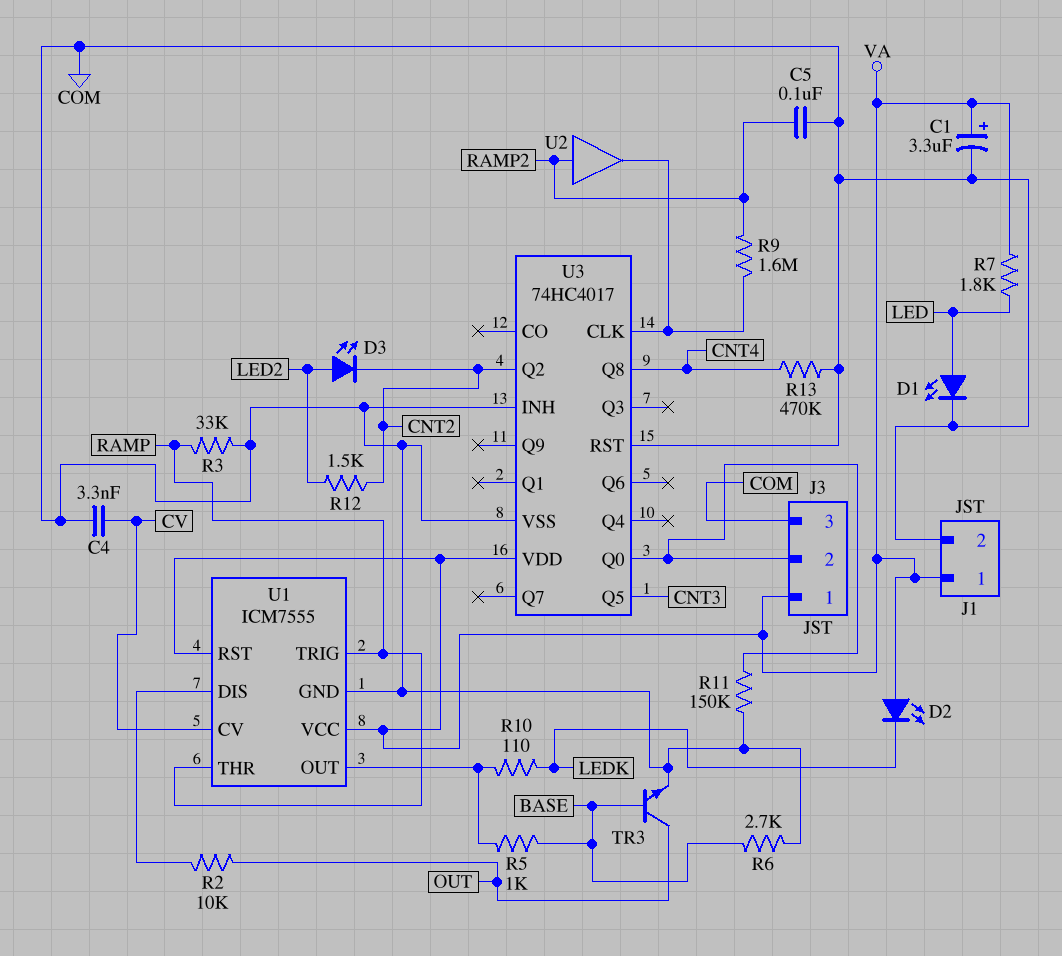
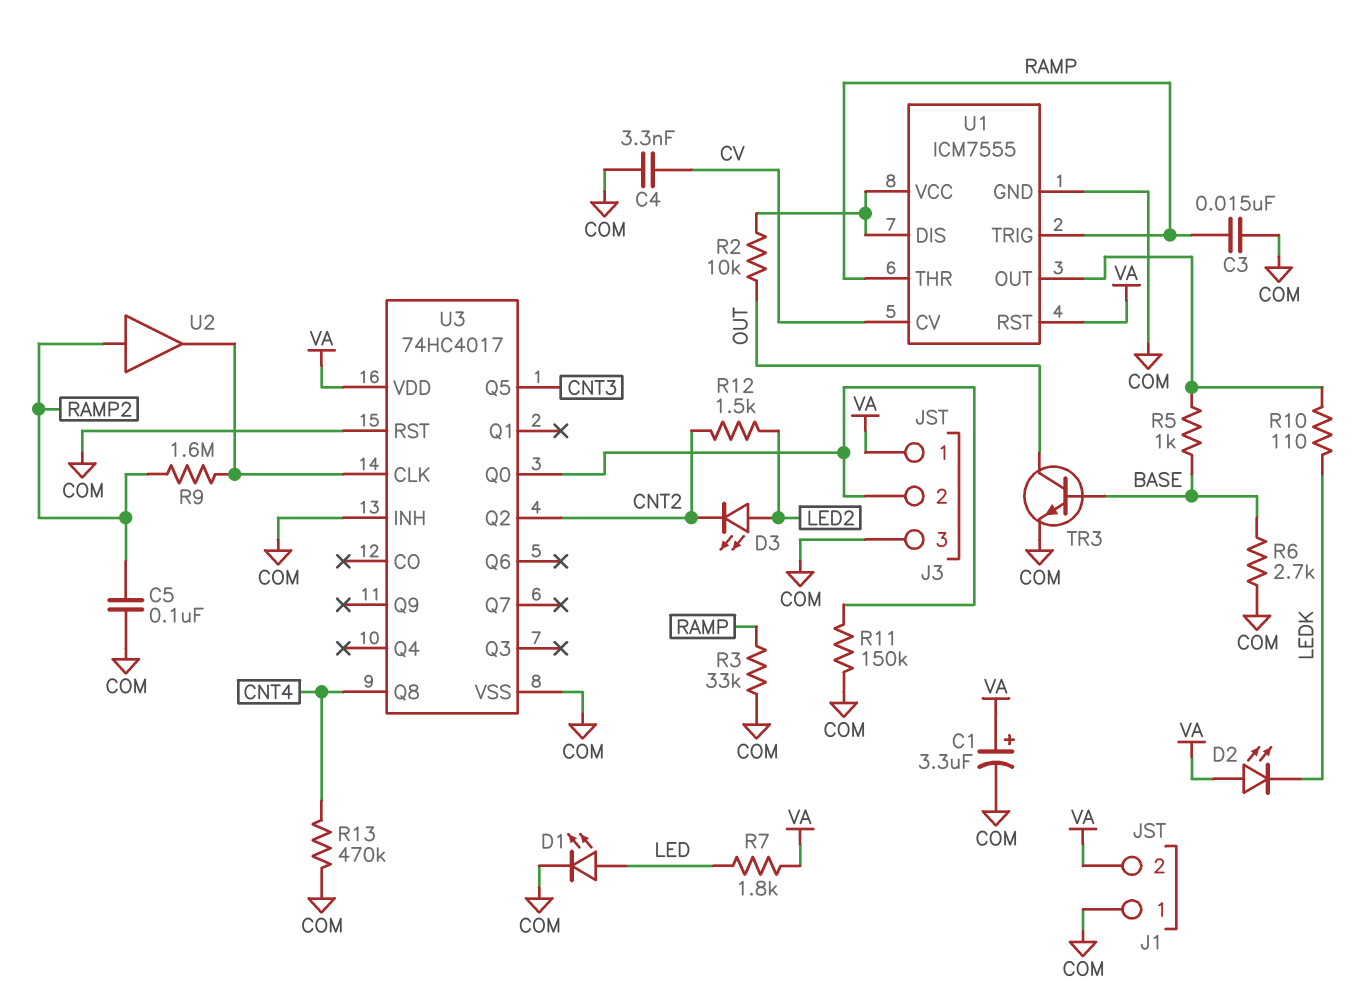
C3: none -> 15nF (COM, RAMP)
J1 pin 1: VA -> COM
J1 pin 2: COM -> VA
U1 pin VCC: VA -> U1/DIS

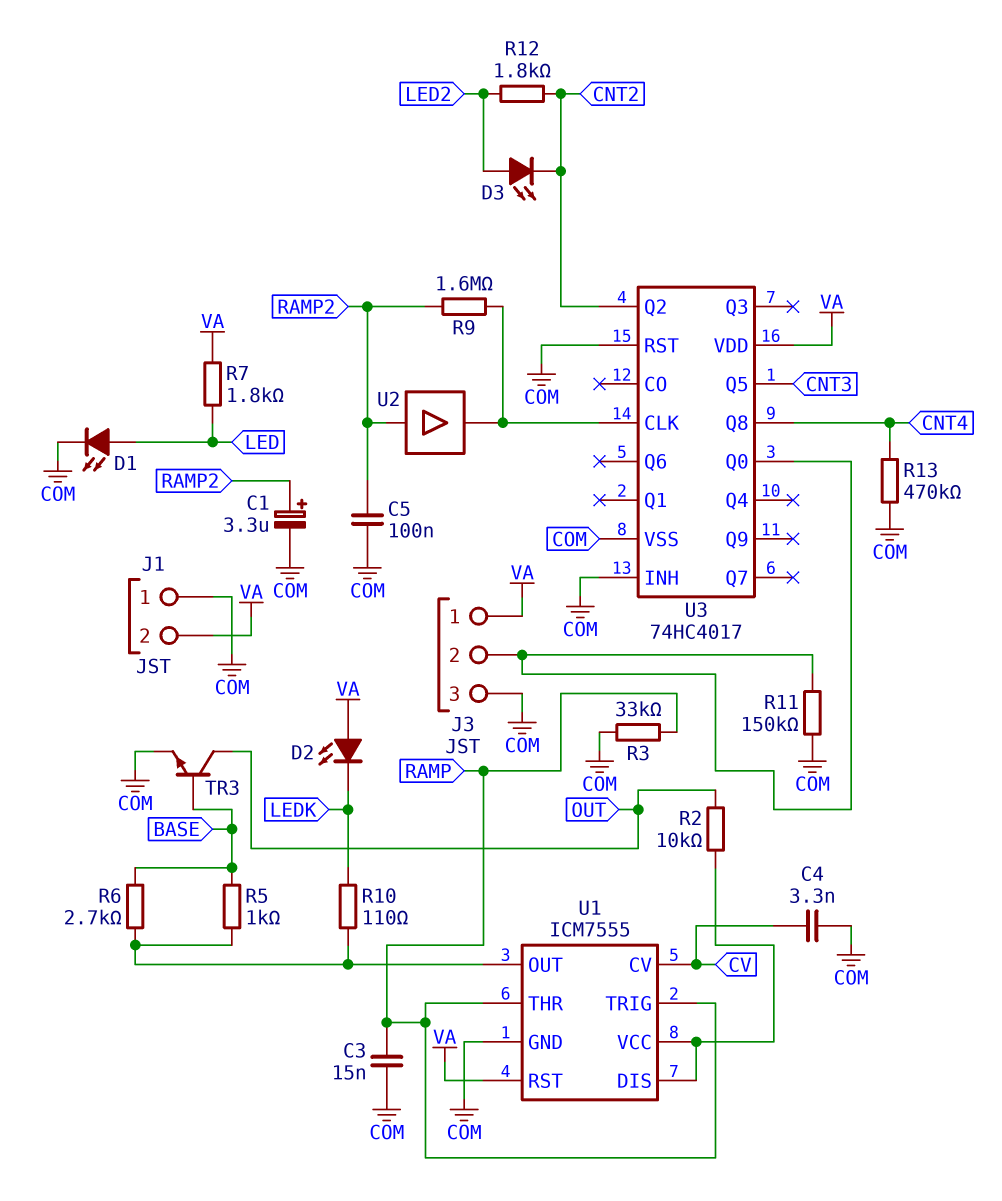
C1: 3.3uF (plus VA, minus COM) -> 3.3uF (plus RAMP2, minus COM)
R6: 2.7k (BASE, COM) -> 2.7k (BASE, U1/OUT)
R12: 1.5k (CNT2, LED2) -> 1.8k (CNT2, LED2)

